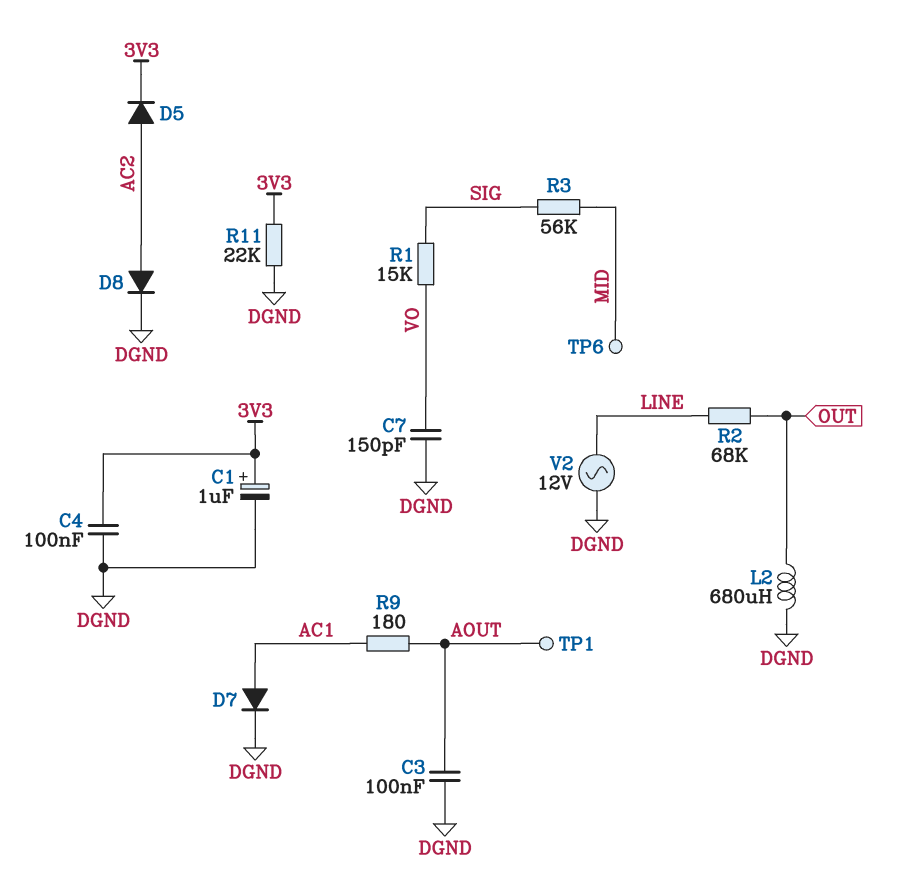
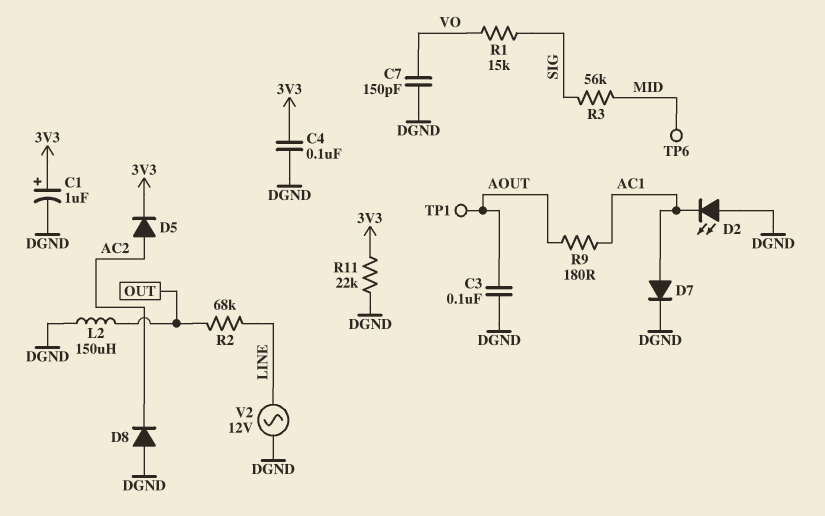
D2: none -> LED (A DGND, K AC1)
D8: diode (A AC2, K DGND) -> diode (A DGND, K AC2)
L2: 680uH (DGND, OUT) -> 150uH (DGND, OUT)

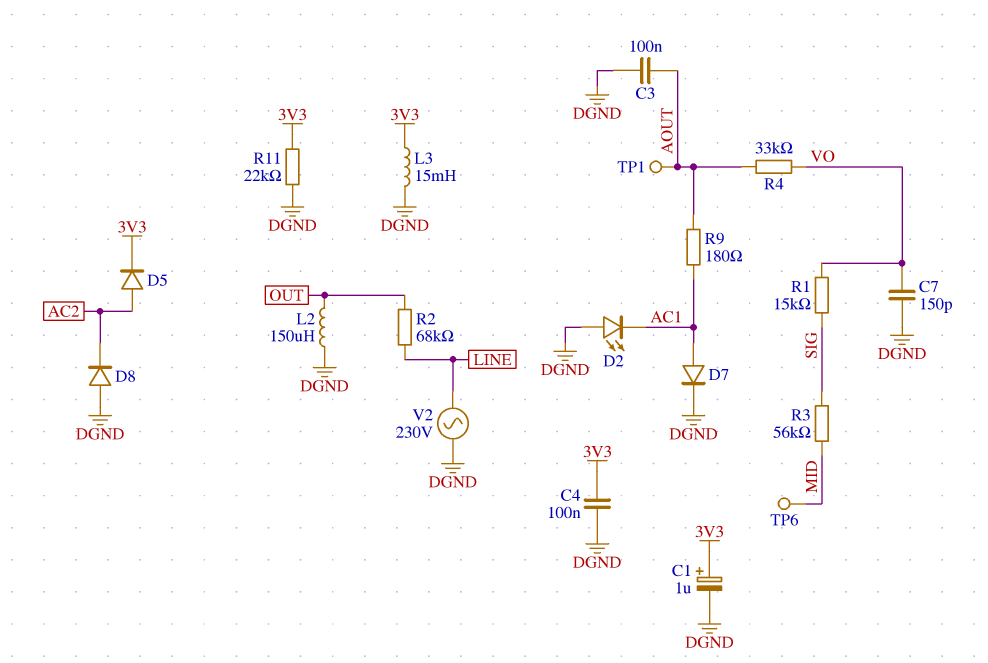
L3: none -> 15mH (3V3, DGND)
R4: none -> 33k (AOUT, VO)
V2: AC 12V (DGND, LINE) -> AC 230V (DGND, LINE)

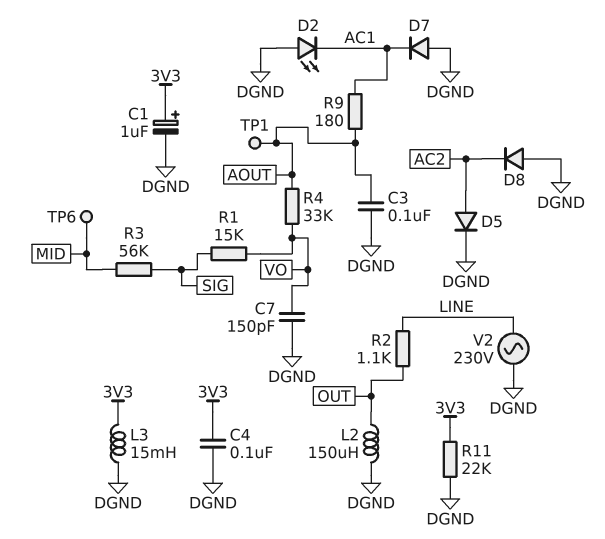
D5: diode (A AC2, K 3V3) -> diode (A AC2, K DGND)
D7: diode (A AC1, K DGND) -> diode (A DGND, K AC1)
R2: 68k (LINE, OUT) -> 1.1k (LINE, OUT)

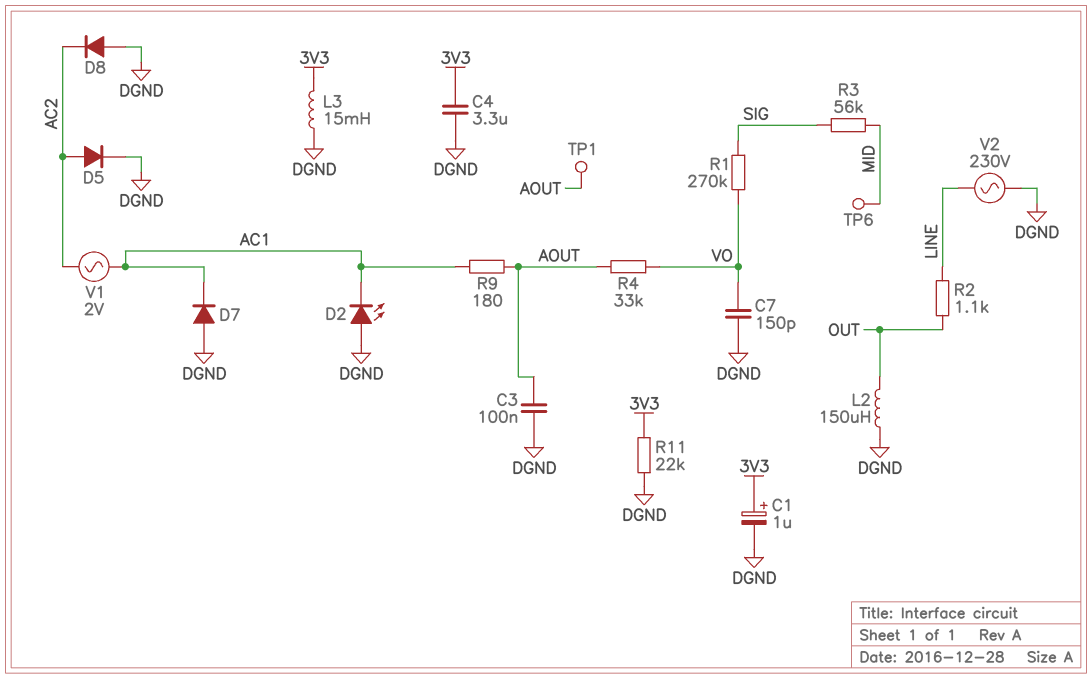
C4: 100nF (3V3, DGND) -> 3.3uF (3V3, DGND)
R1: 15k (SIG, VO) -> 270k (SIG, VO)
V1: none -> AC 2V (AC1, AC2)

